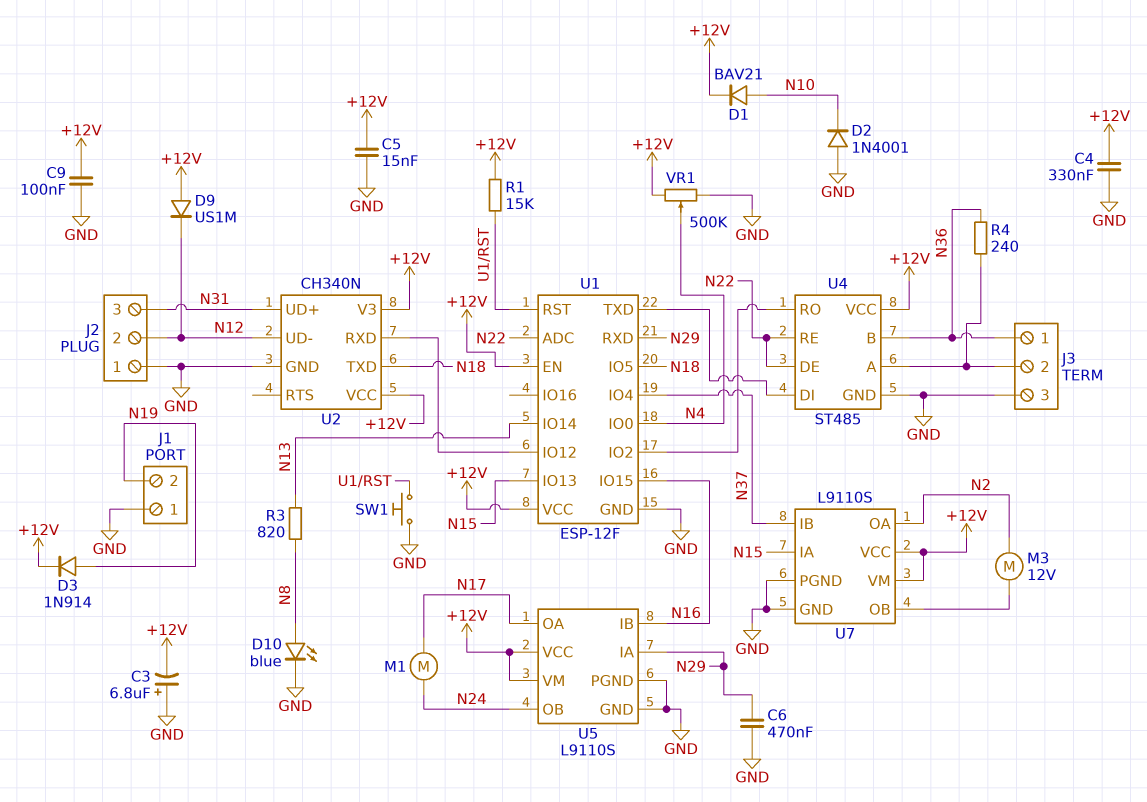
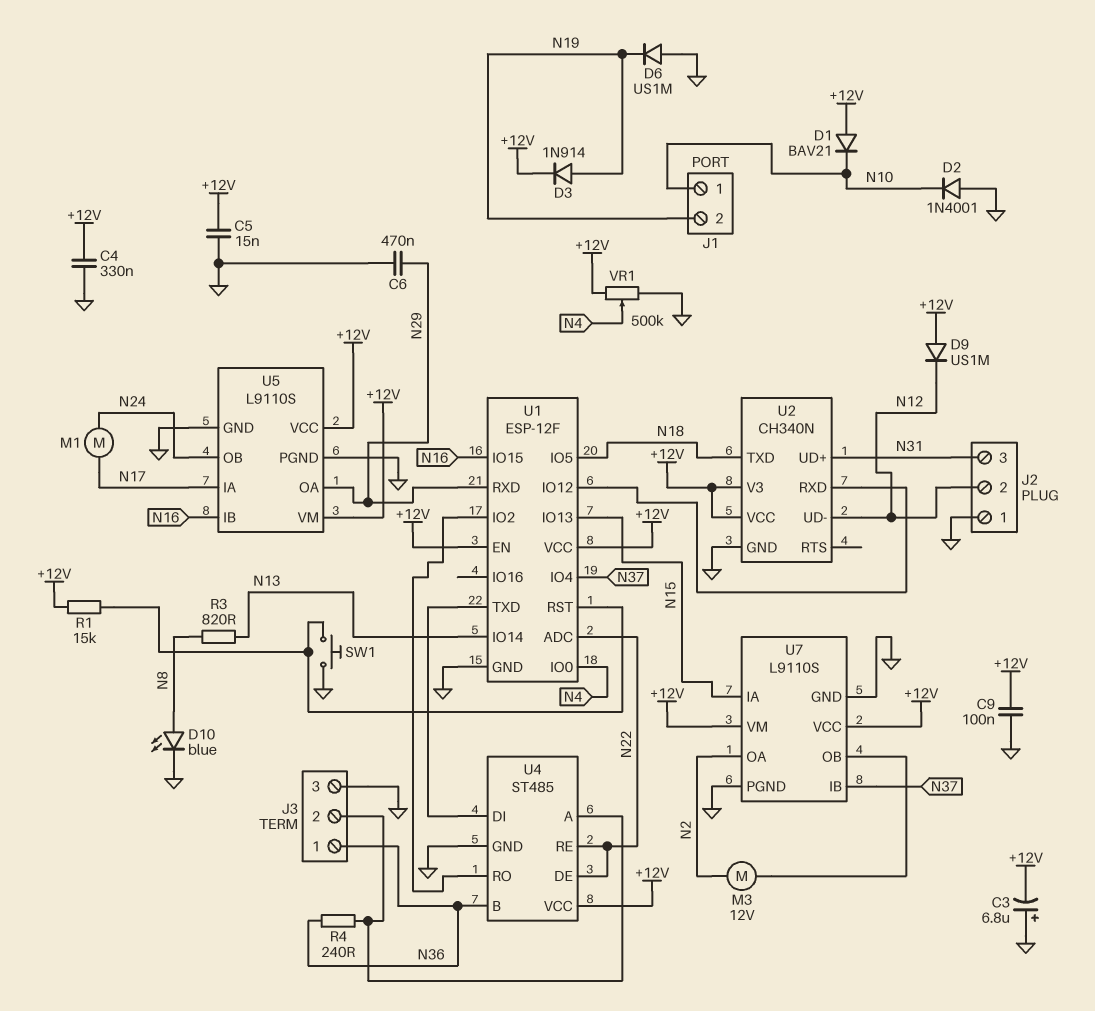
D1: diode BAV21 (A N10, K +12V) -> diode BAV21 (A +12V, K N10)
D6: none -> diode US1M (A GND, K N19)
J1 pin 1: GND -> N10
U5 pin IA: N29 -> N17
U5 pin OA: N17 -> N29

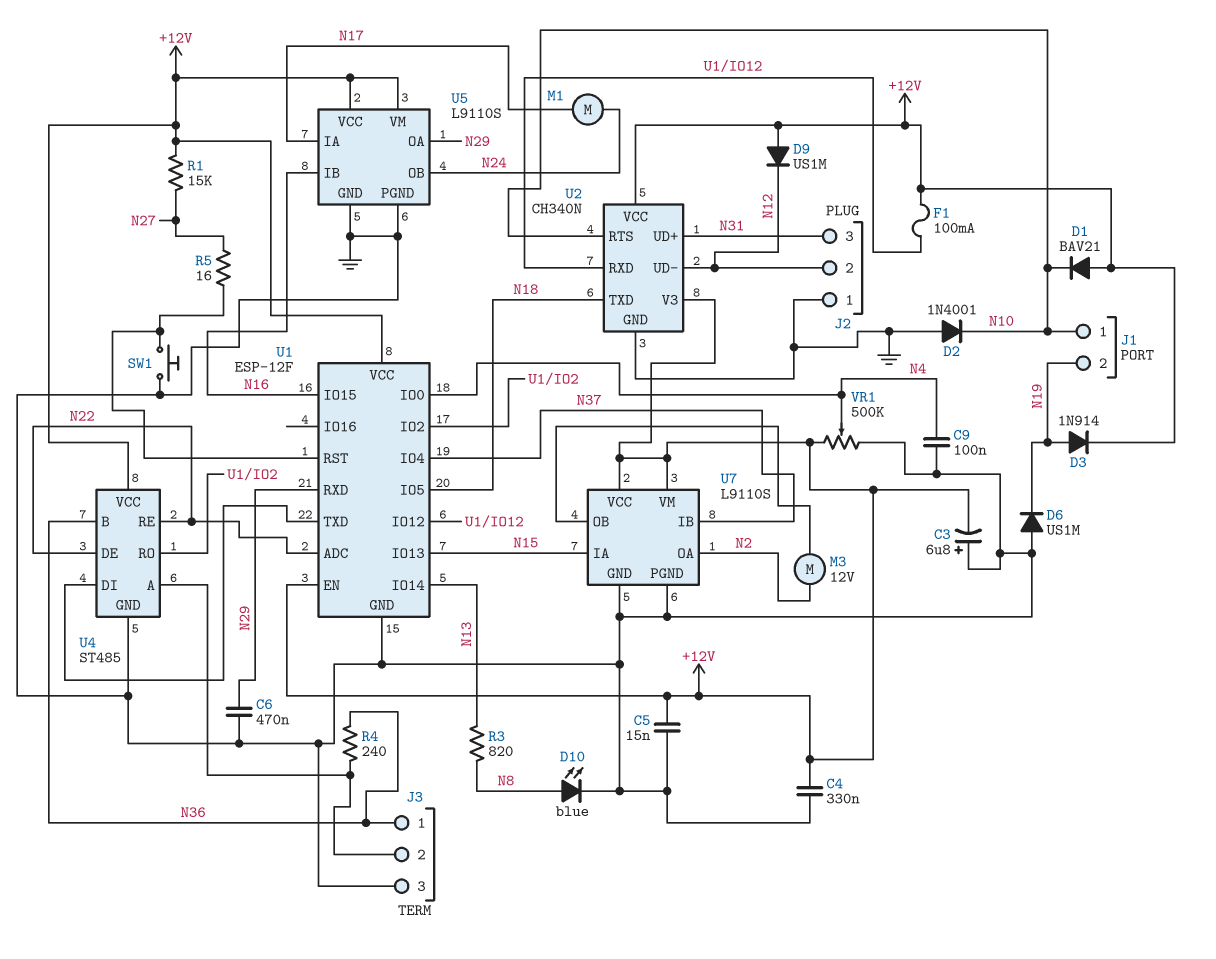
C9: 100nF (+12V, GND) -> 100nF (GND, N4)
F1: none -> 100mA (+12V, U1/IO12)
R1: 15k (+12V, U1/RST) -> 15k (+12V, N27)
R5: none -> 16 (N27, U1/RST)
U2 pin RTS: none -> N10

